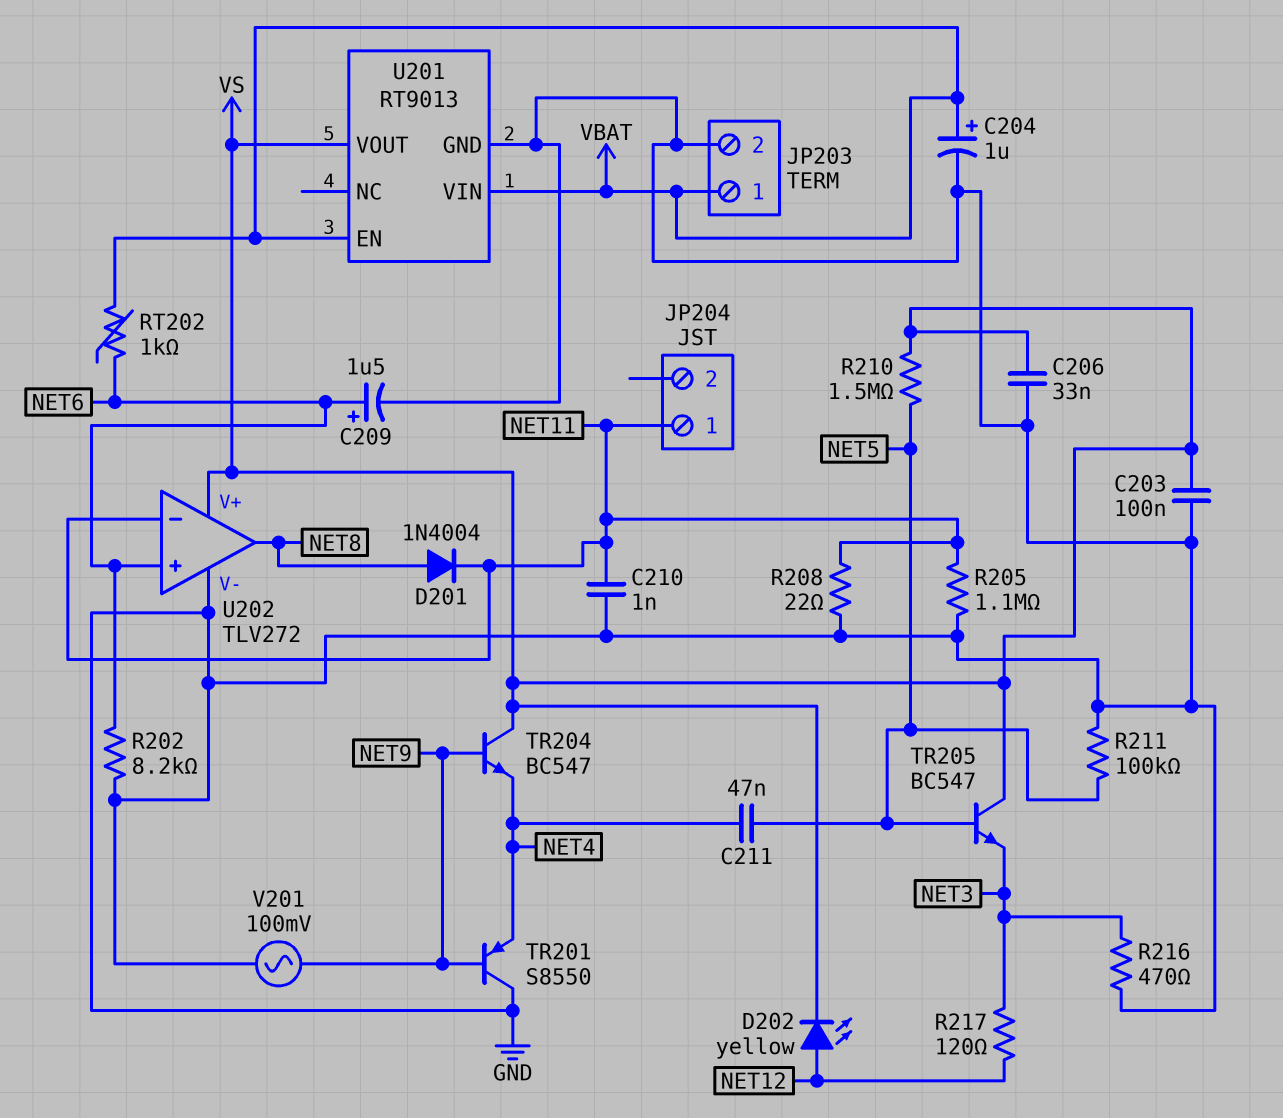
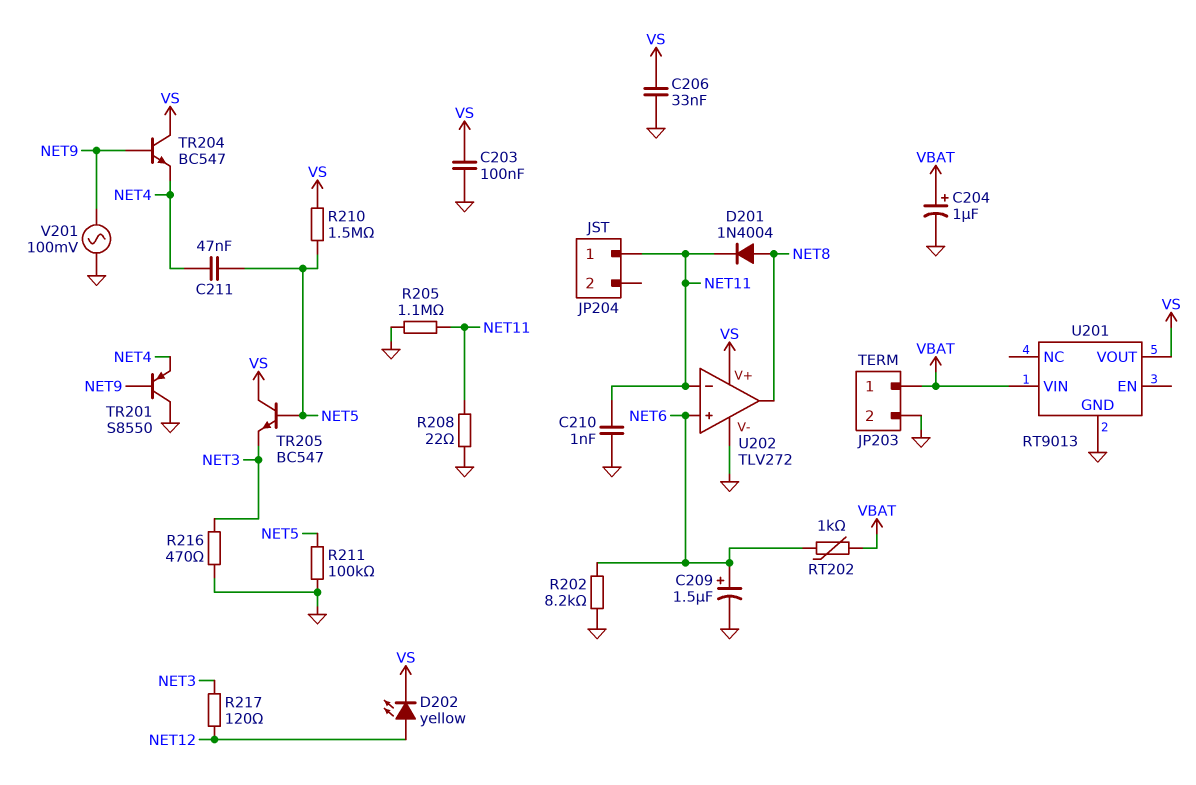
U201 pin EN: VBAT -> none

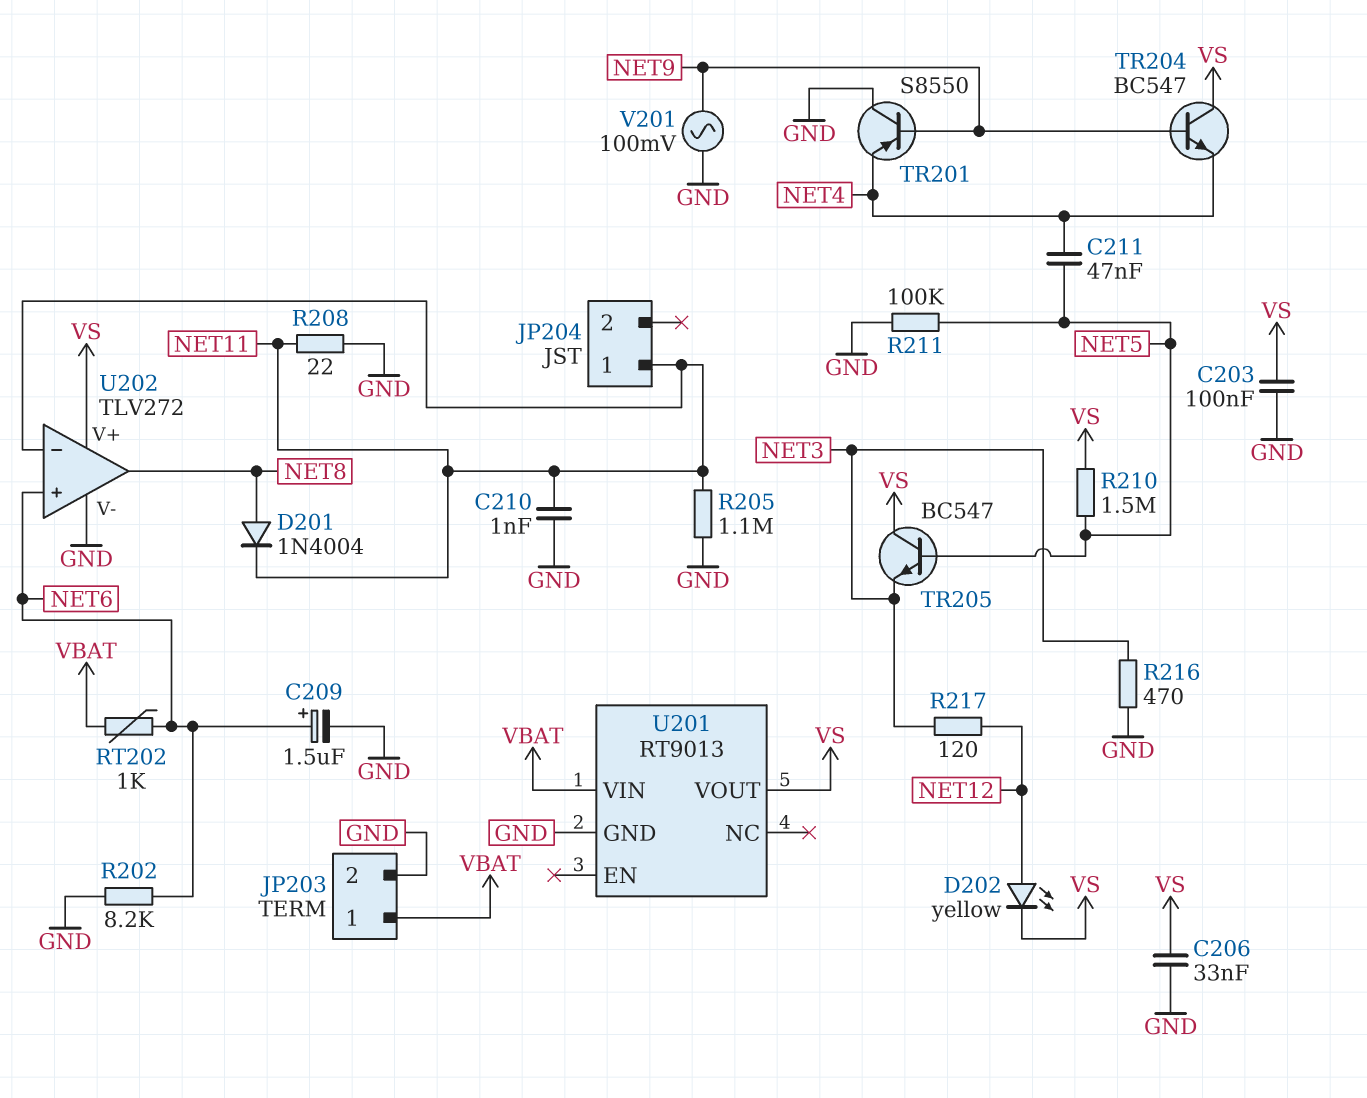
C204: 1uF (plus VBAT, minus GND) -> none

